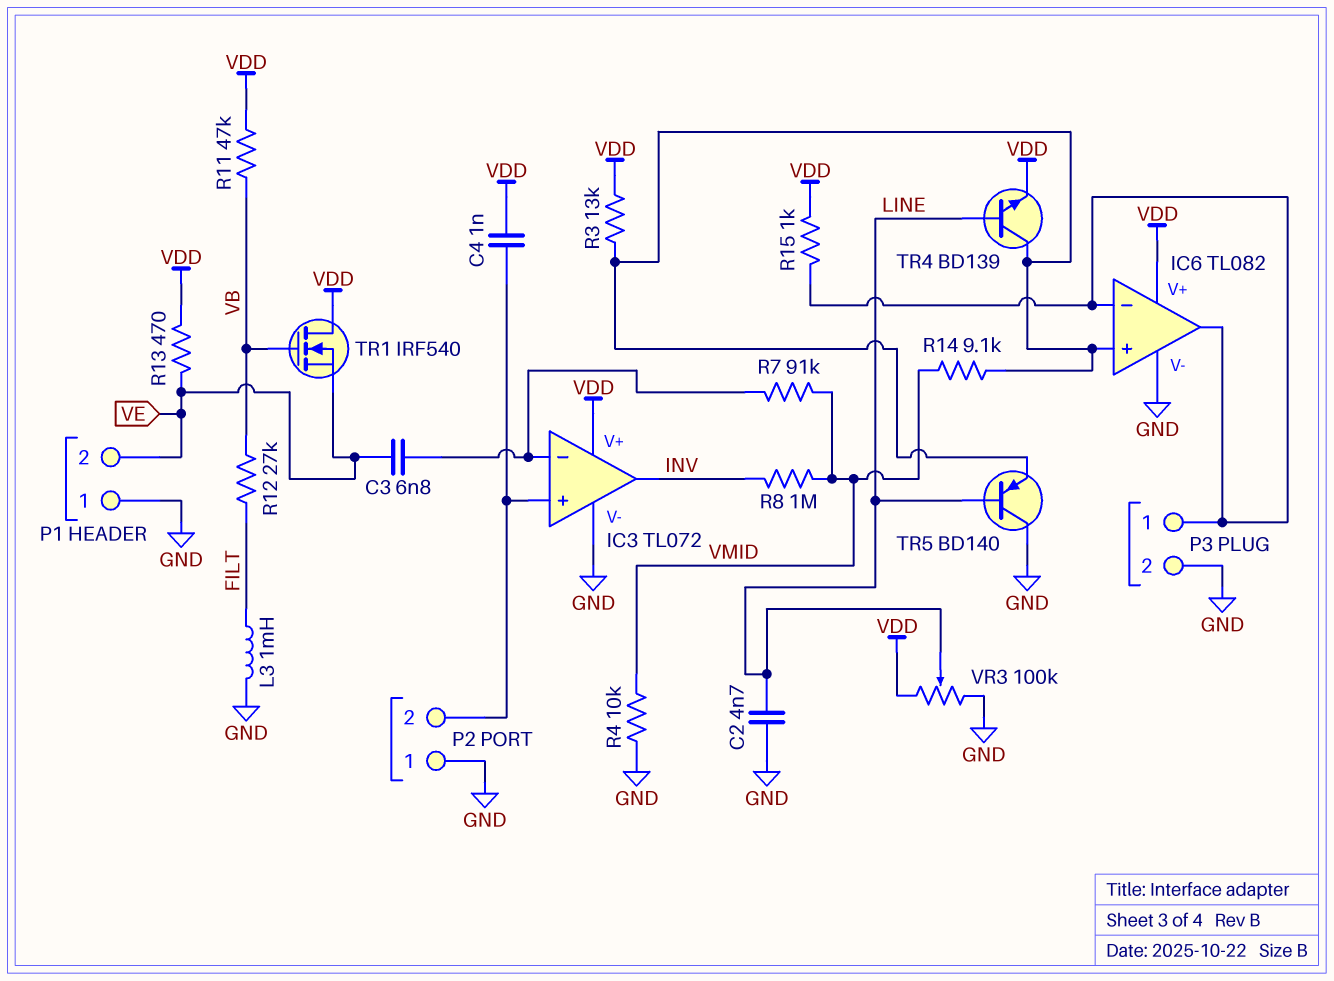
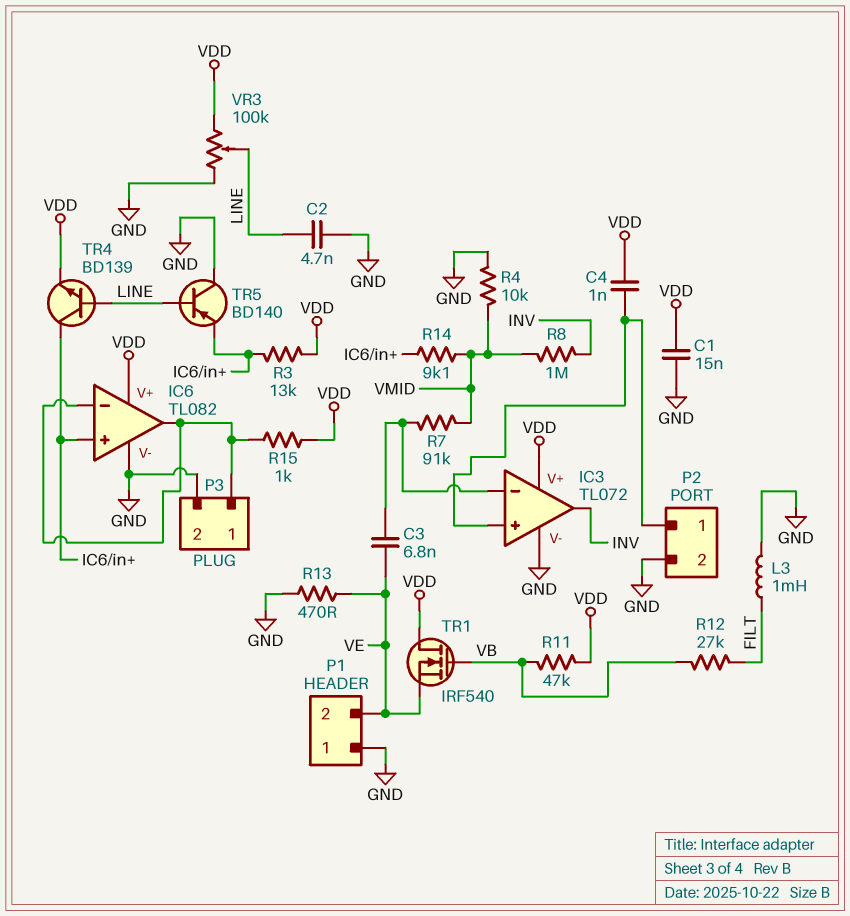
C1: none -> 15nF (GND, VDD)
P2 pin 1: GND -> IC3/in+
P2 pin 2: IC3/in+ -> GND
R13: 470 (VDD, VE) -> 470 (GND, VE)

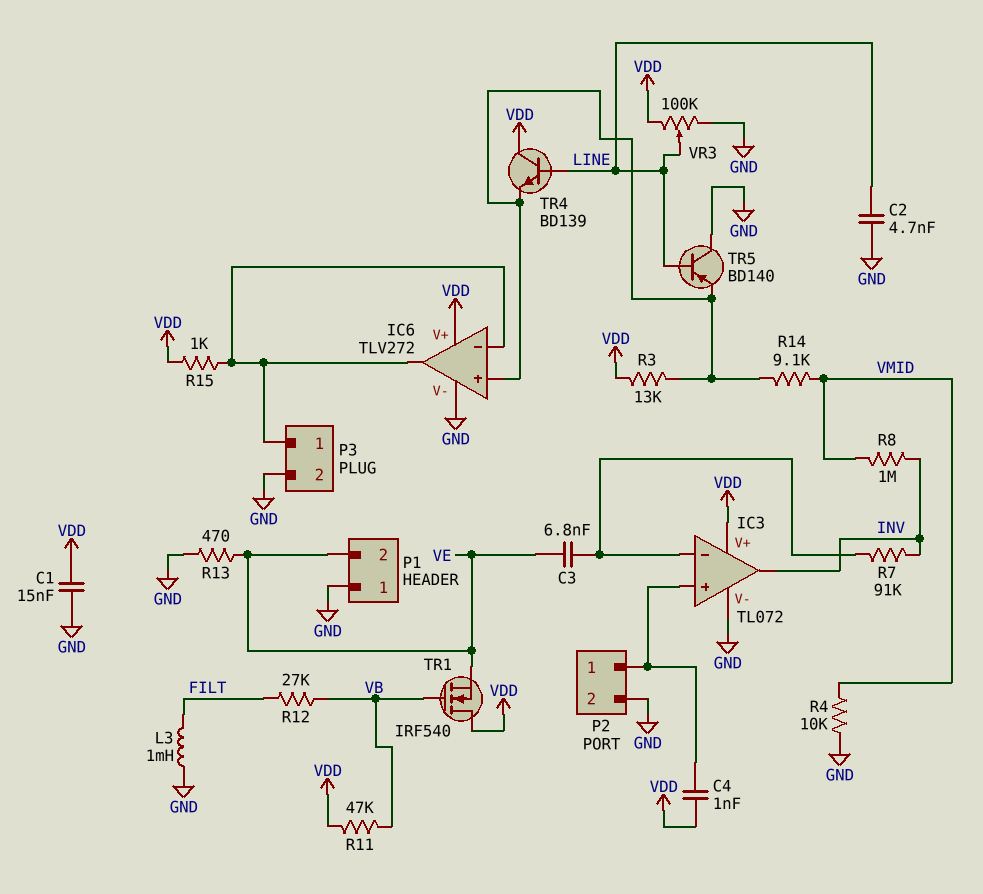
IC6: TL082 -> TLV272
R7: 91k (IC3/in-, VMID) -> 91k (IC3/in-, INV)
TR4: NPN BD139 (B LINE, C IC6/in+, E VDD) -> NPN BD139 (B LINE, C VDD, E IC6/in+)

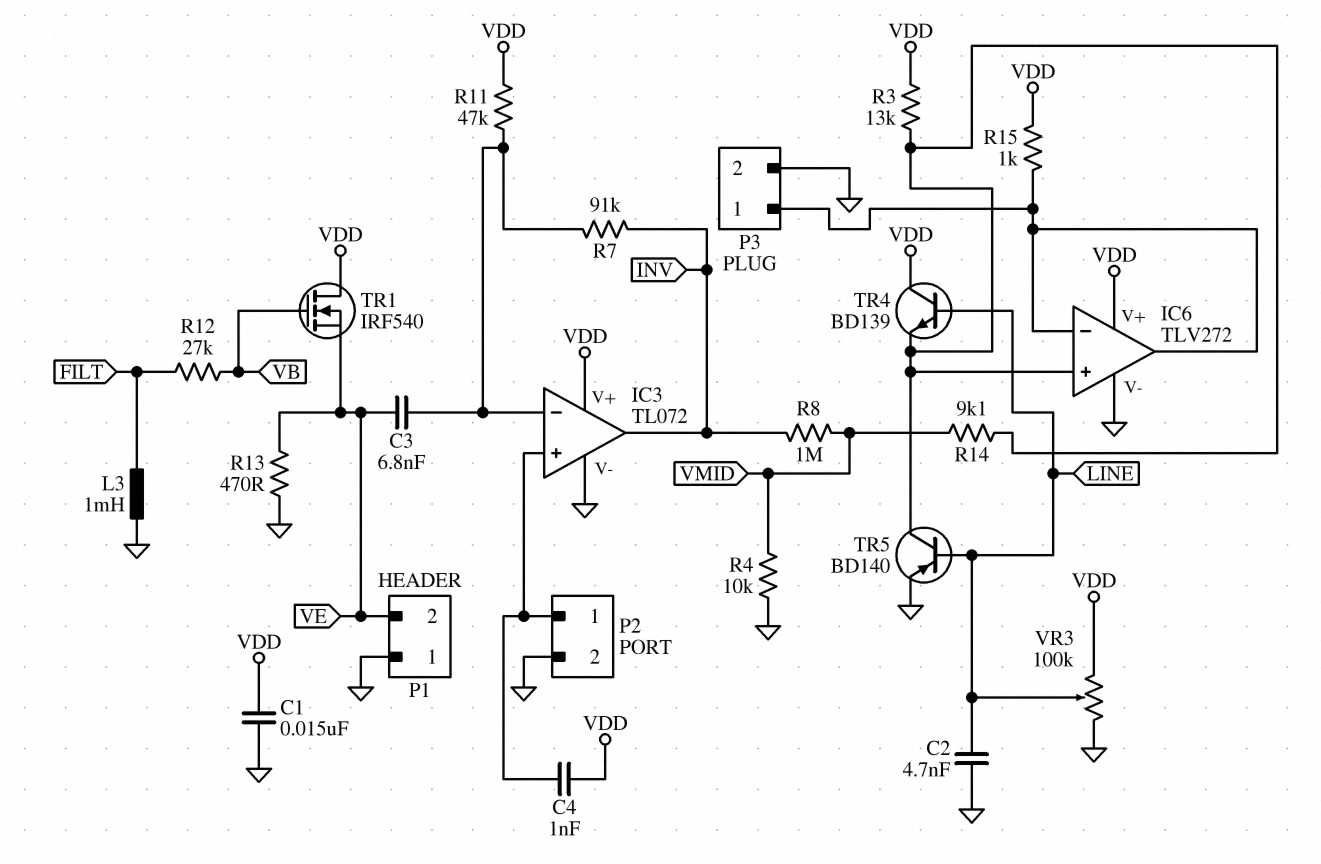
R11: 47k (VB, VDD) -> 47k (IC3/in-, VDD)
TR5: PNP BD140 (B LINE, C GND, E IC6/in+) -> PNP BD140 (B LINE, C IC6/in+, E GND)

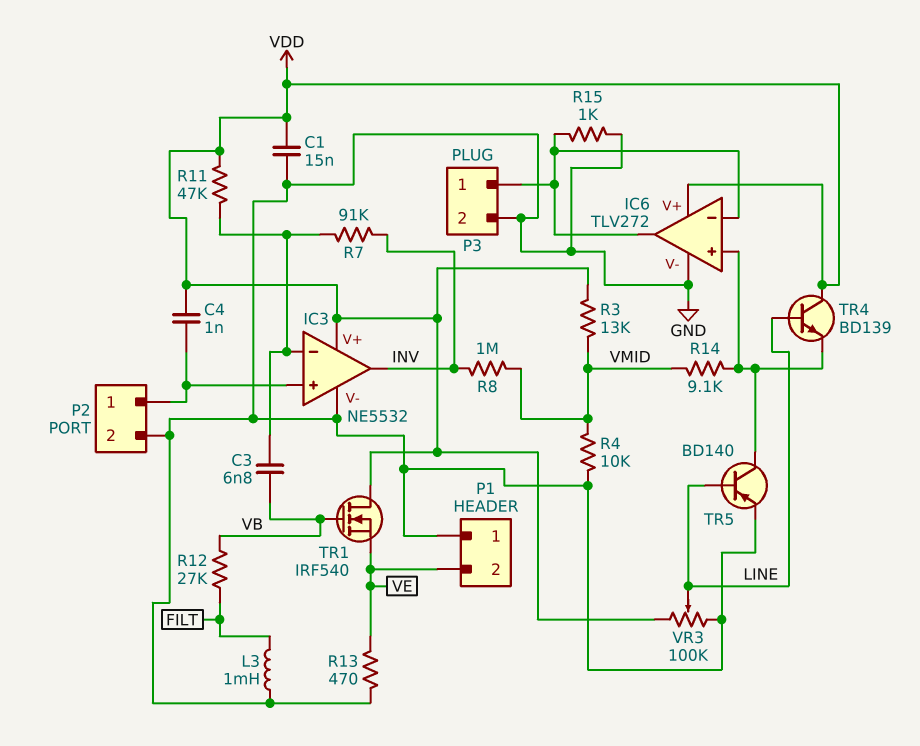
C2: 4.7nF (GND, LINE) -> none
C3: 6.8nF (IC3/in-, VE) -> 6.8nF (IC3/in-, VB)
IC3: TL072 -> NE5532
R3: 13k (IC6/in+, VDD) -> 13k (VDD, VMID)
R15: 1k (IC6/in-, VDD) -> 1k (GND, IC6/in-)

